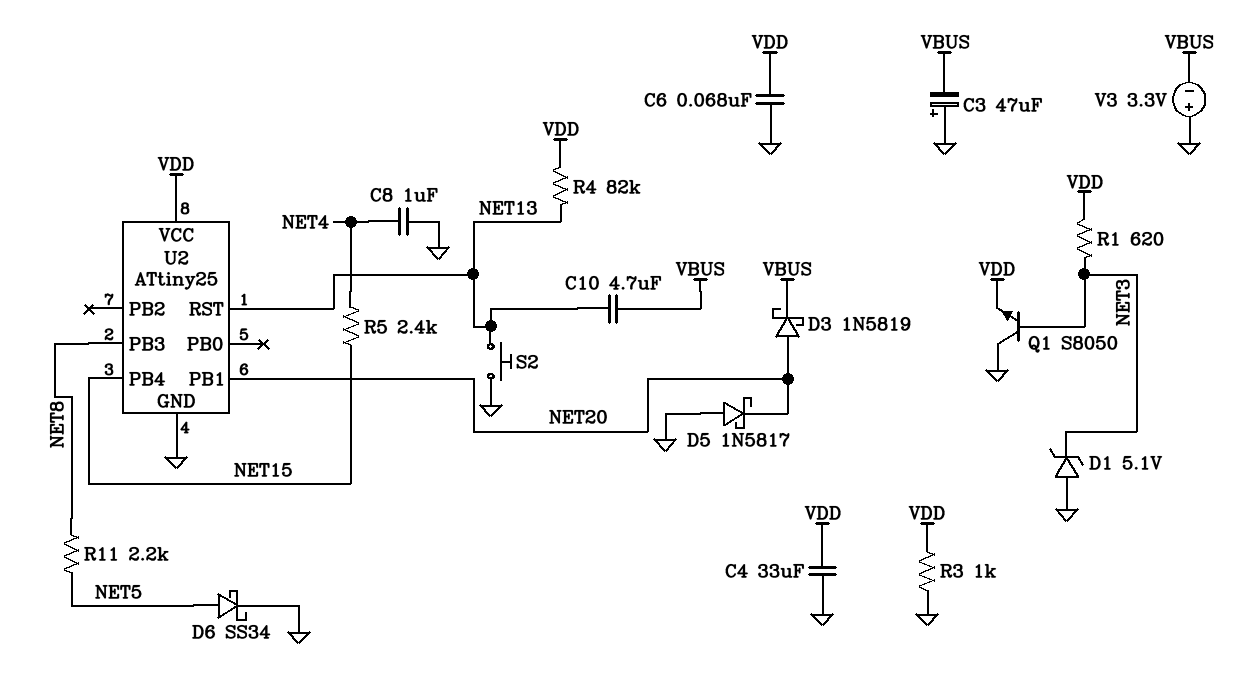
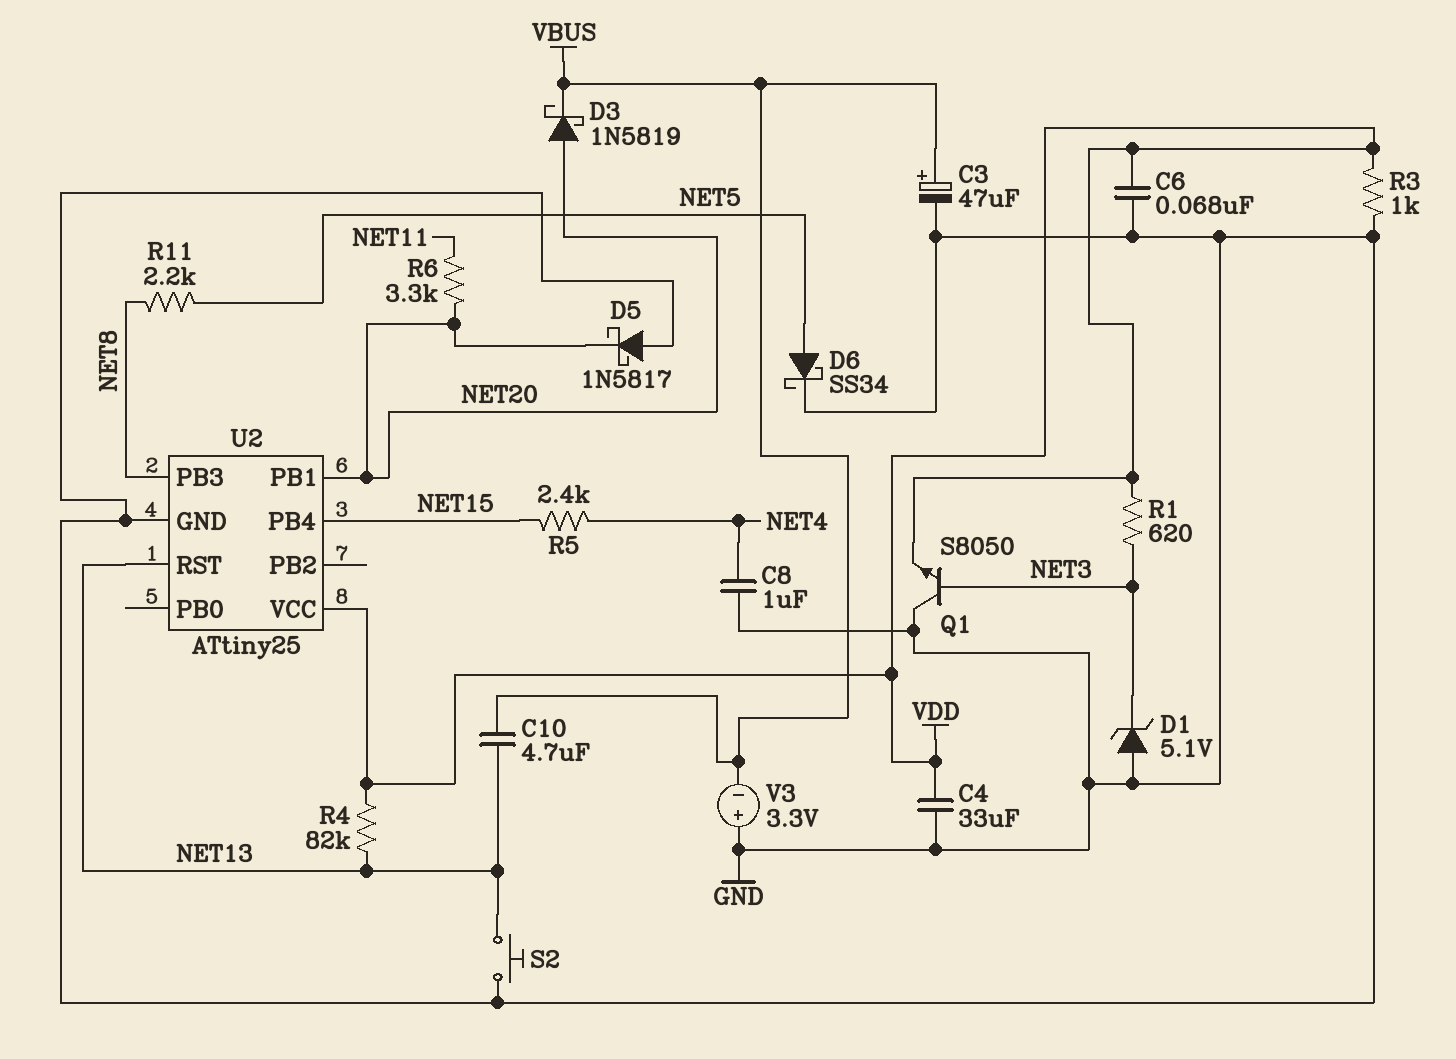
C3: 47uF (plus GND, minus VBUS) -> 47uF (plus VBUS, minus GND)
R6: none -> 3.3k (NET11, NET20)

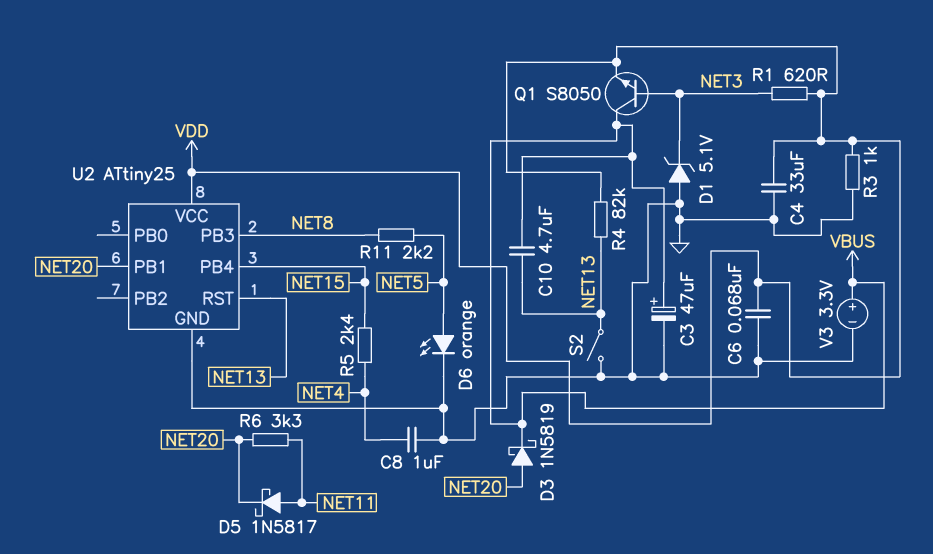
D5: schottky 1N5817 (A GND, K NET20) -> schottky 1N5817 (A NET11, K NET20)
D6: schottky SS34 (A NET5, K GND) -> LED orange (A NET5, K GND)
Q1: NPN S8050 (B NET3, C GND, E VDD) -> NPN S8050 (B NET3, C VBUS, E VDD)
S2: button (GND, NET13) -> switch (GND, NET13)
V3: 3.3V (plus GND, minus VBUS) -> 3.3V (plus VBUS, minus GND)

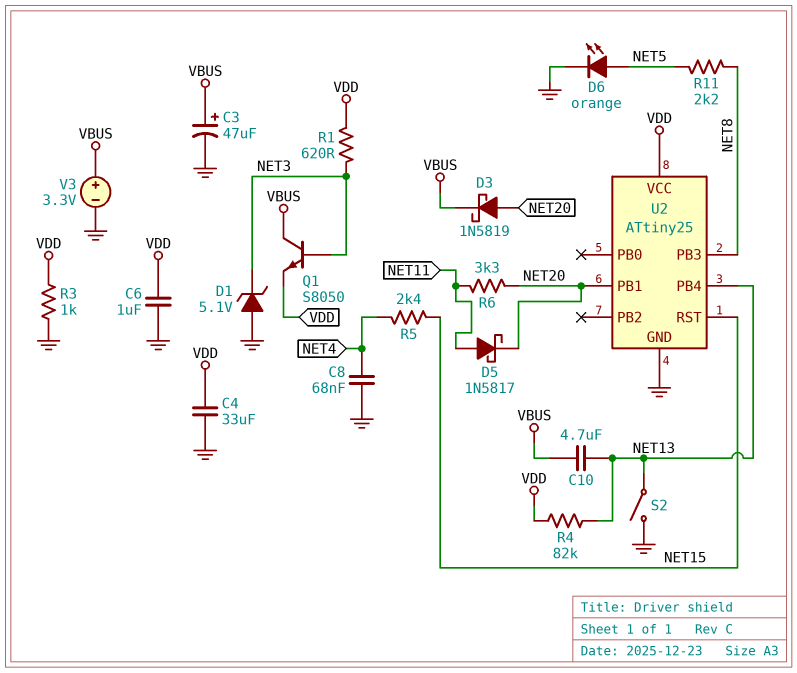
C6: 68nF (GND, VDD) -> 1uF (GND, VDD)
C8: 1uF (GND, NET4) -> 68nF (GND, NET4)
U2 pin PB4: NET15 -> NET13
U2 pin RST: NET13 -> NET15

